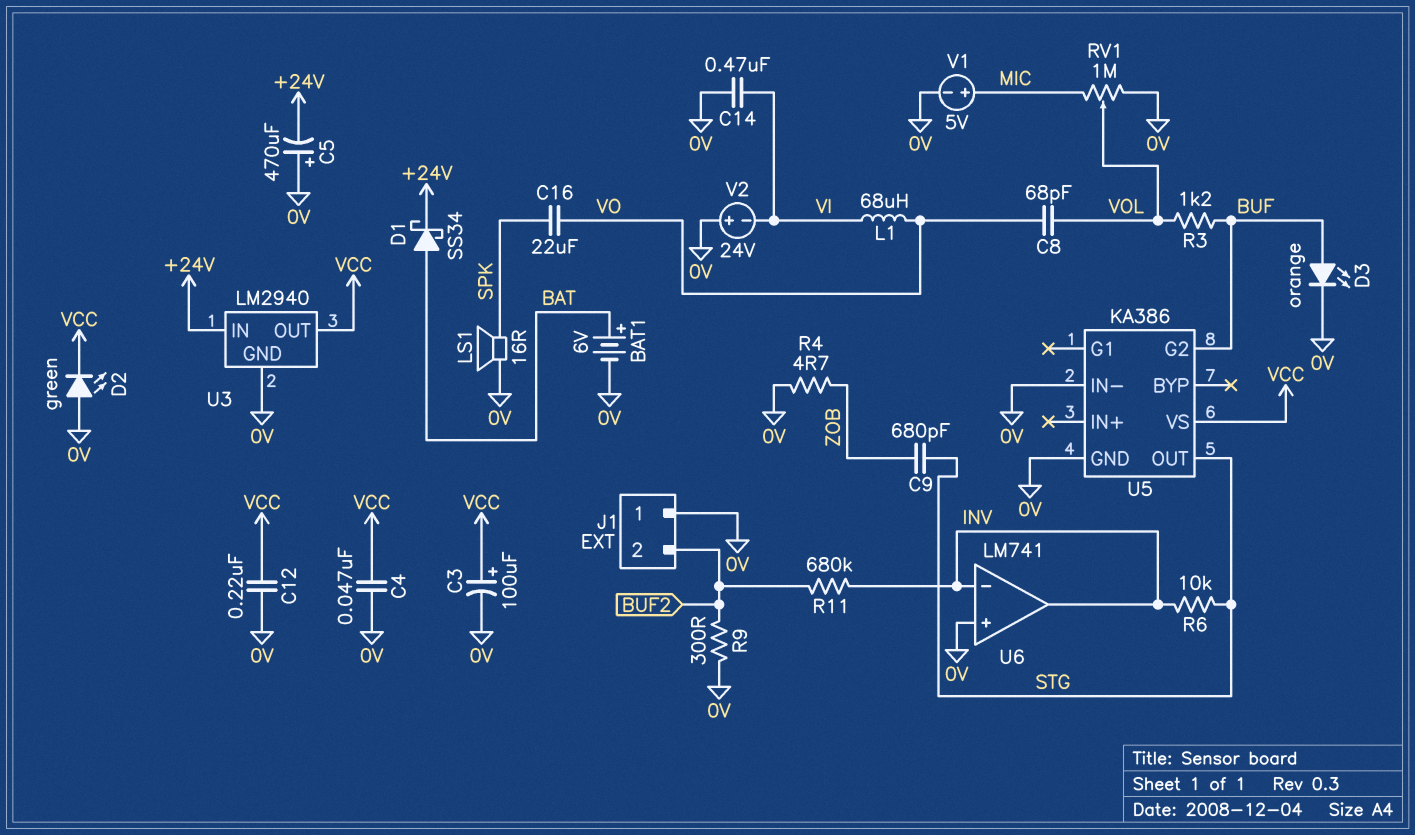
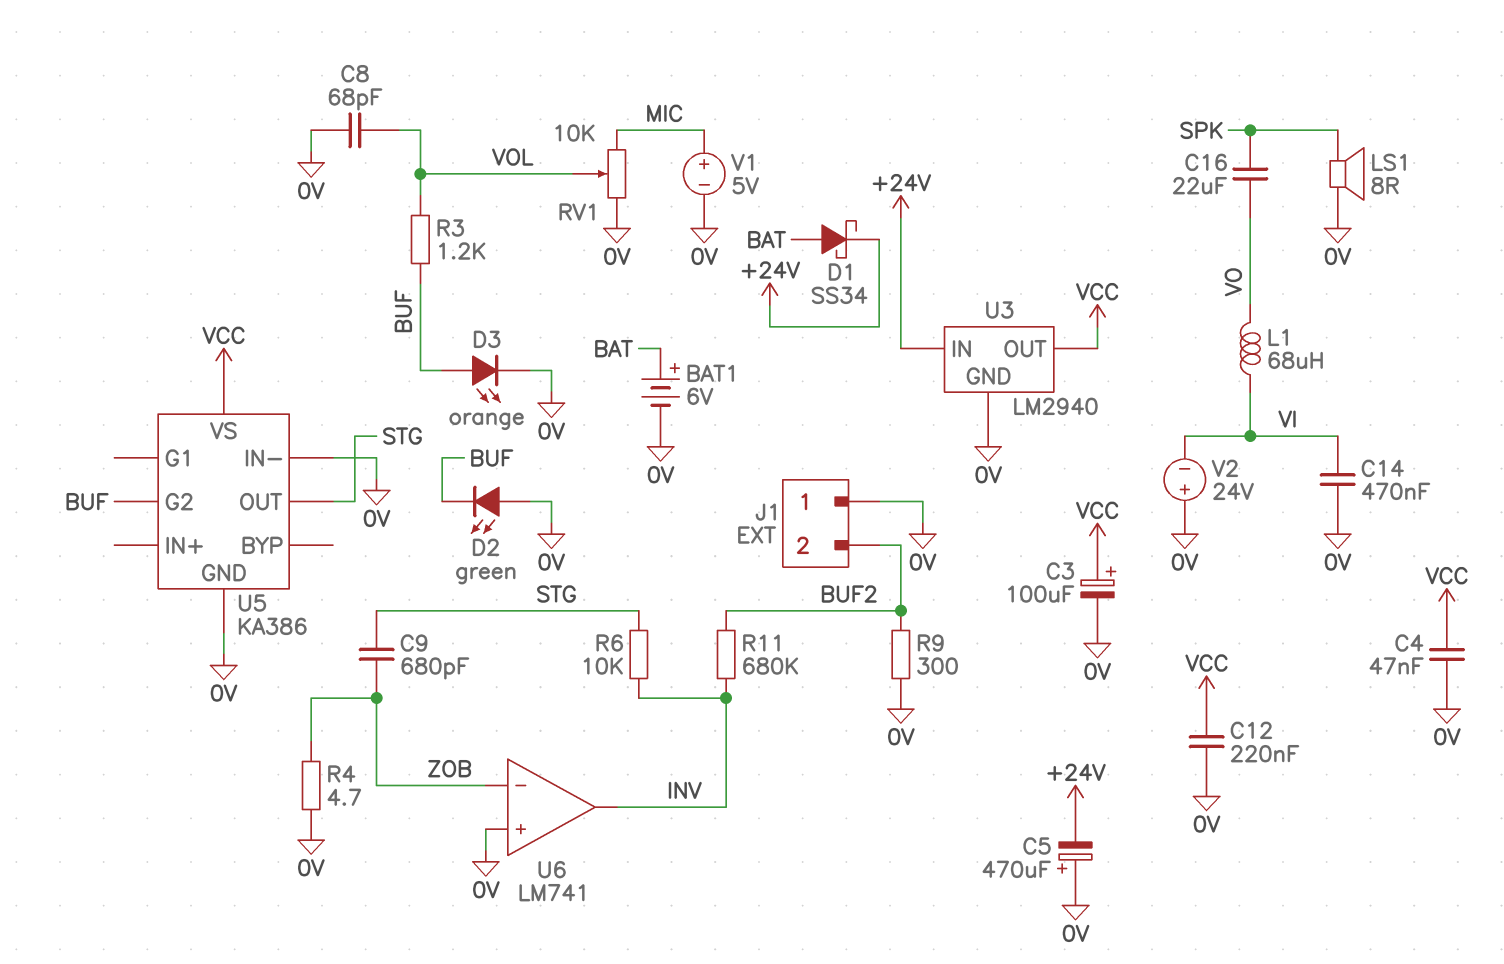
C8: 68pF (VO, VOL) -> 68pF (0V, VOL)
D2: LED green (A 0V, K VCC) -> LED green (A 0V, K BUF)
LS1: speaker 16R (0V, SPK) -> speaker 8R (0V, SPK)
RV1: 1M (0V, MIC, wiper VOL) -> 10k (0V, MIC, wiper VOL)
U6 pin in-: INV -> ZOB

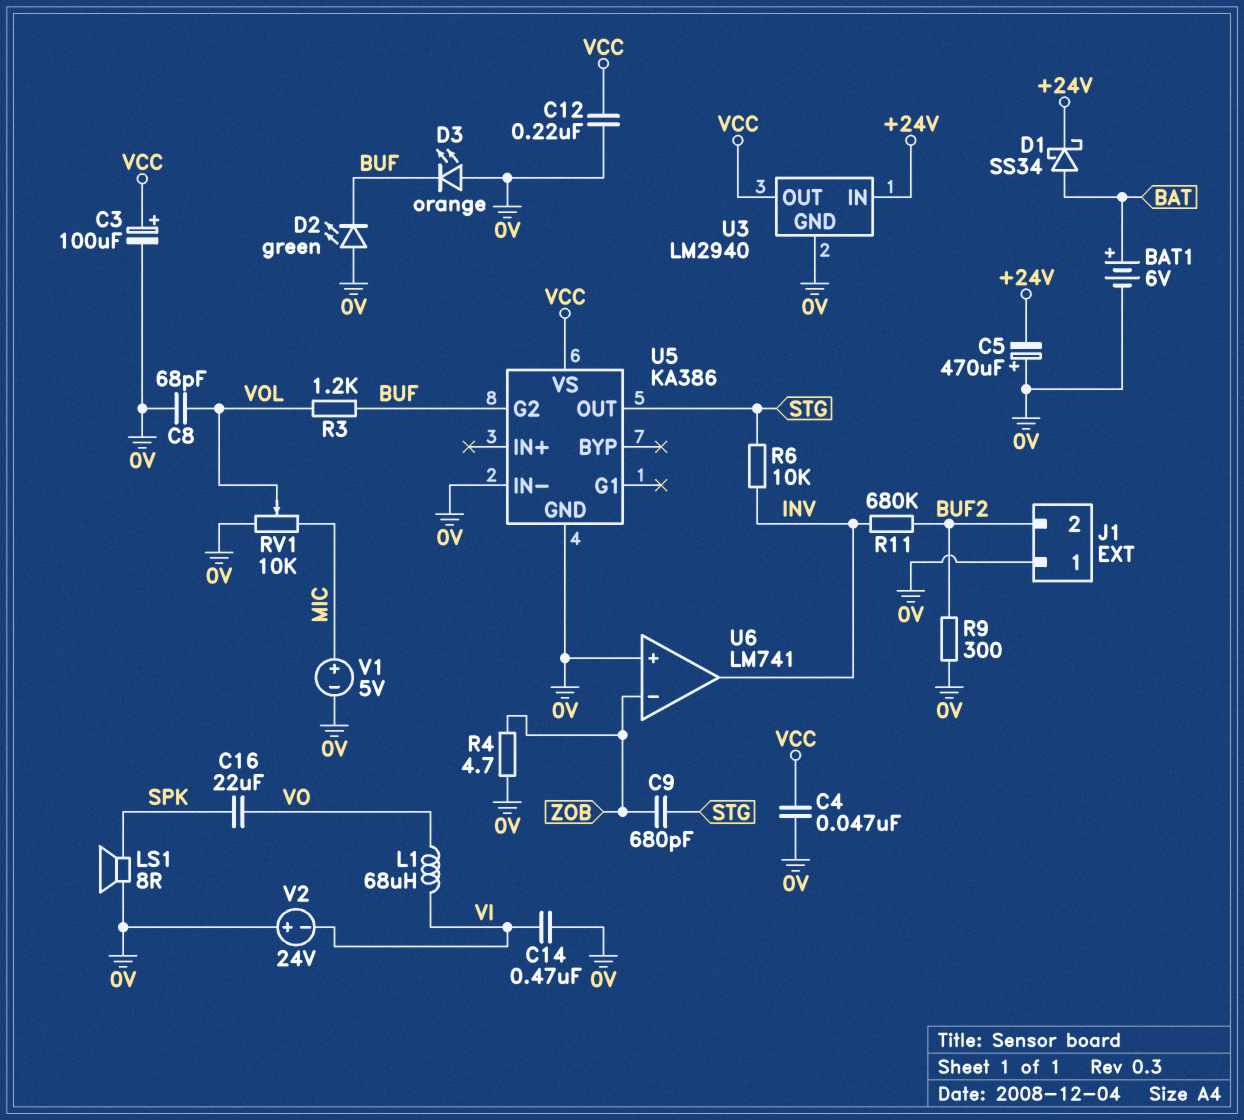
D3: LED orange (A BUF, K 0V) -> LED orange (A 0V, K BUF)

